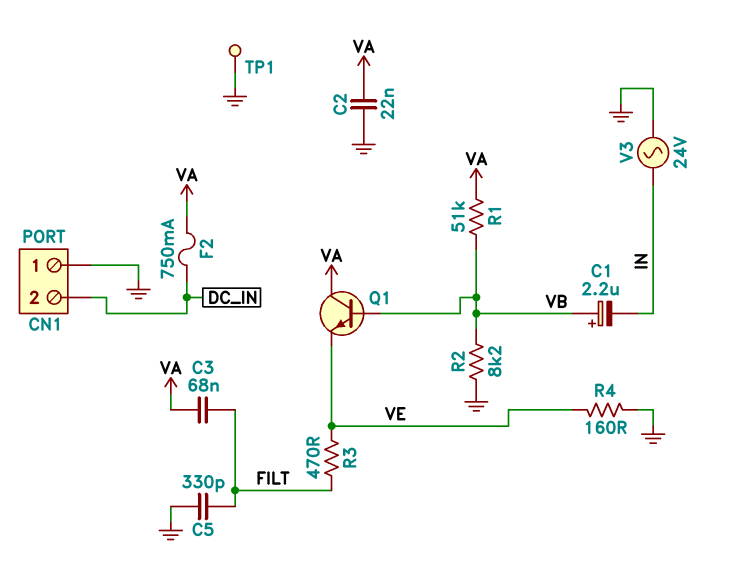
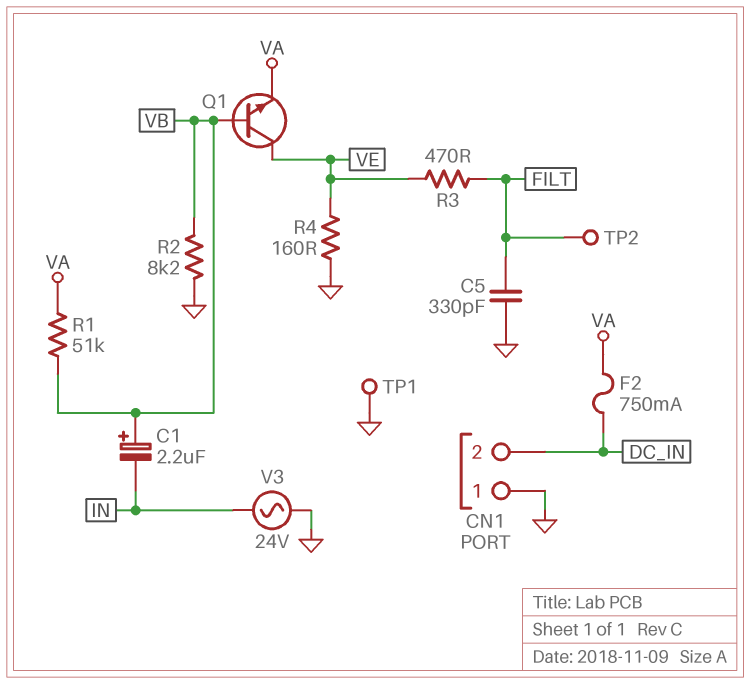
C2: 22nF (GND, VA) -> none
C3: 68nF (FILT, VA) -> none
Q1: NPN (B VB, C VA, E VE) -> NPN (B VB, C VE, E VA)
TP2: none -> test point (FILT)

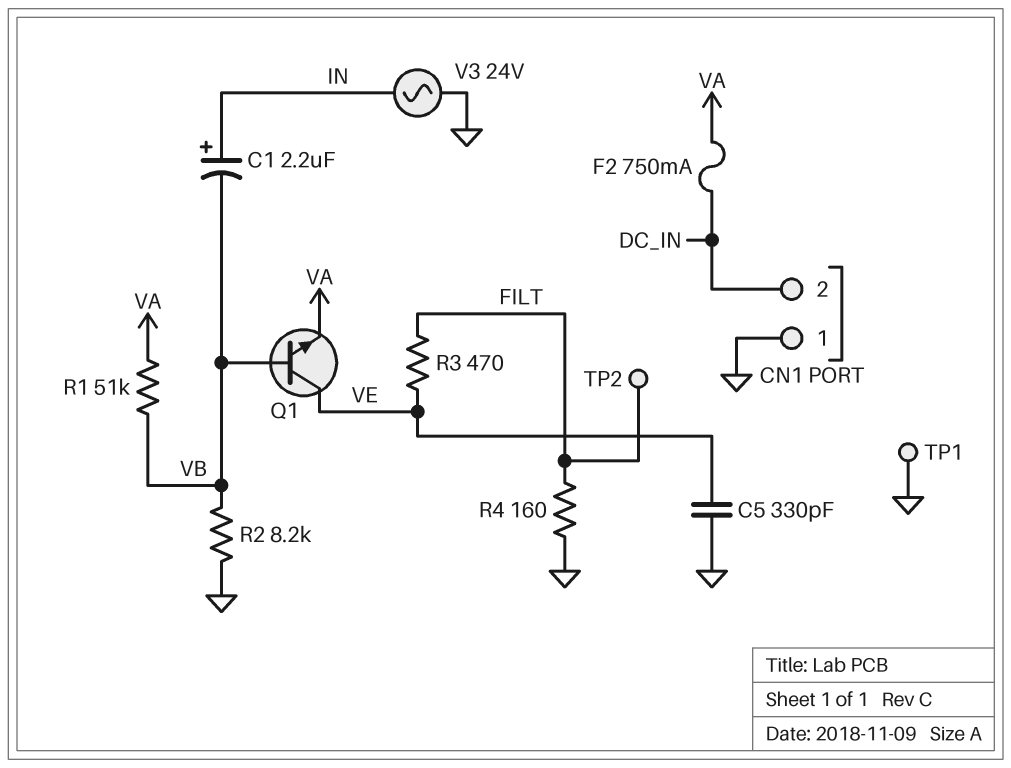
C1: 2.2uF (plus VB, minus IN) -> 2.2uF (plus IN, minus VB)
C5: 330pF (FILT, GND) -> 330pF (GND, VE)
R4: 160 (GND, VE) -> 160 (FILT, GND)

